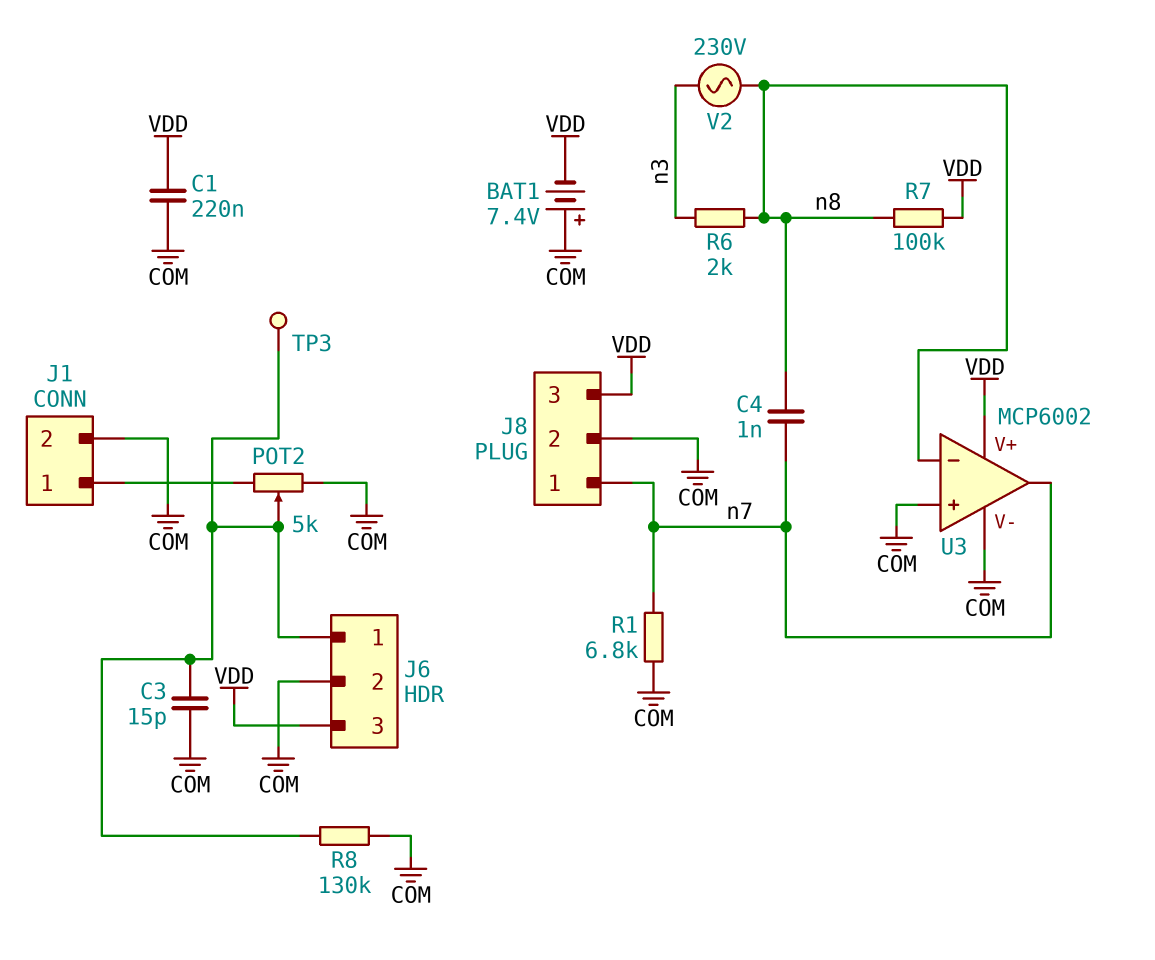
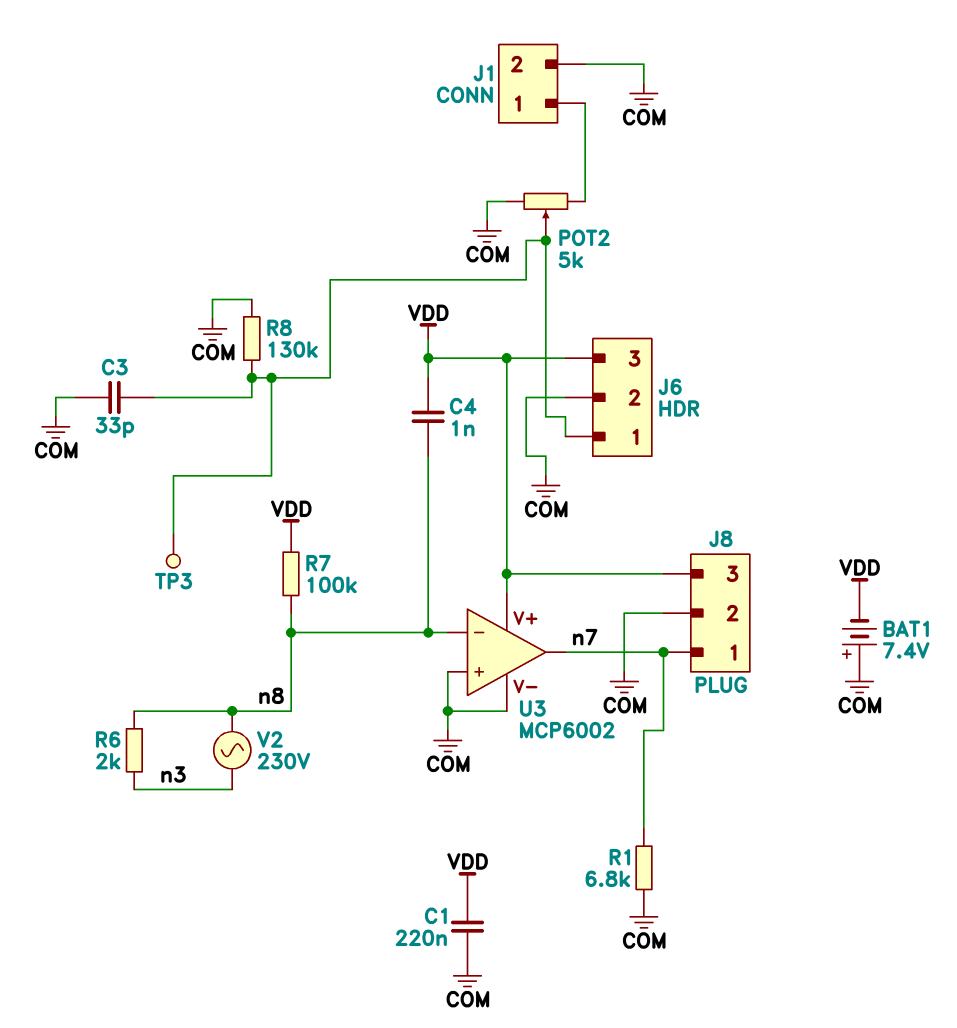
C3: 15pF (COM, J6/1) -> 33pF (COM, J6/1)
C4: 1nF (n7, n8) -> 1nF (VDD, n8)

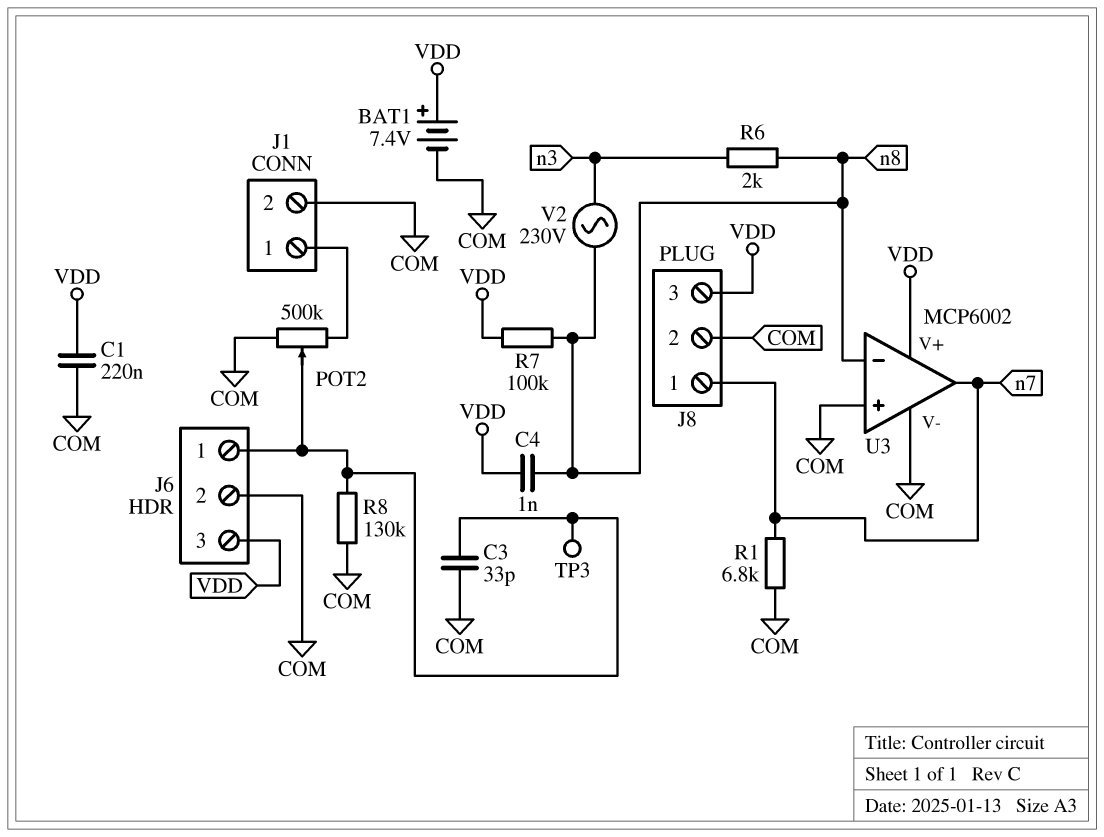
BAT1: 7.4V (plus COM, minus VDD) -> 7.4V (plus VDD, minus COM)
POT2: 5k (COM, J1/1, wiper J6/1) -> 500k (COM, J1/1, wiper J6/1)

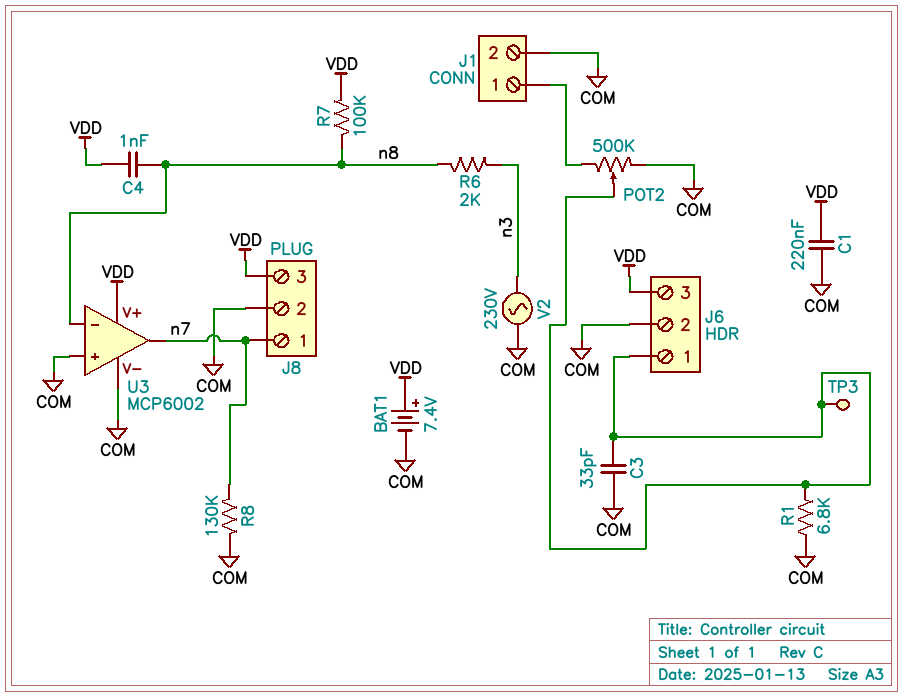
R1: 6.8k (COM, n7) -> 6.8k (COM, J6/1)
R8: 130k (COM, J6/1) -> 130k (COM, n7)
V2: AC 230V (n3, n8) -> AC 230V (COM, n3)

